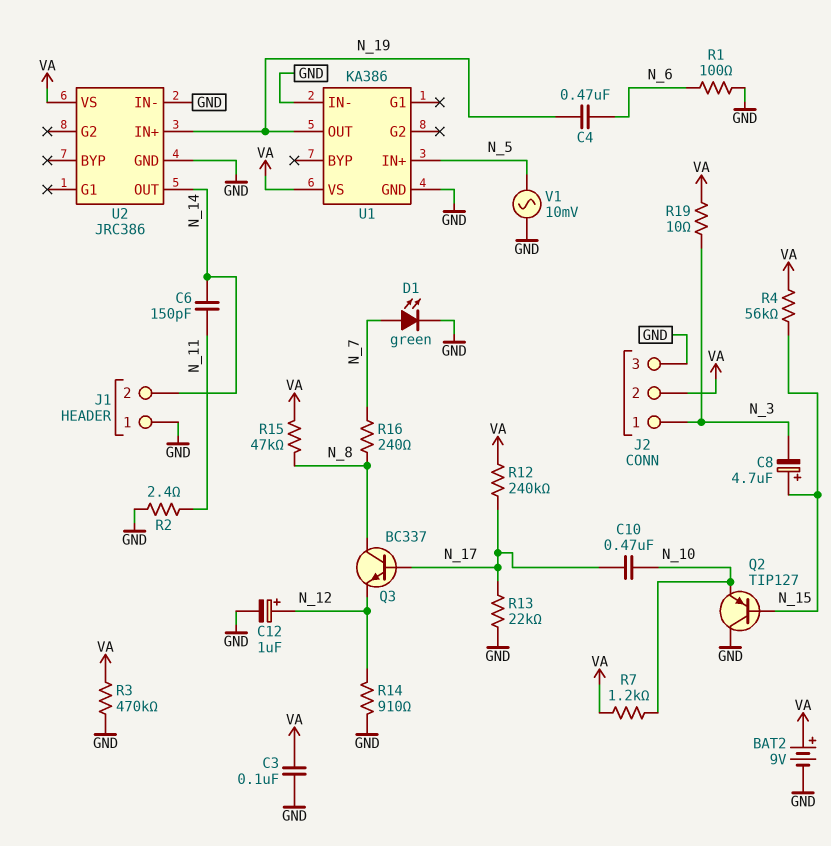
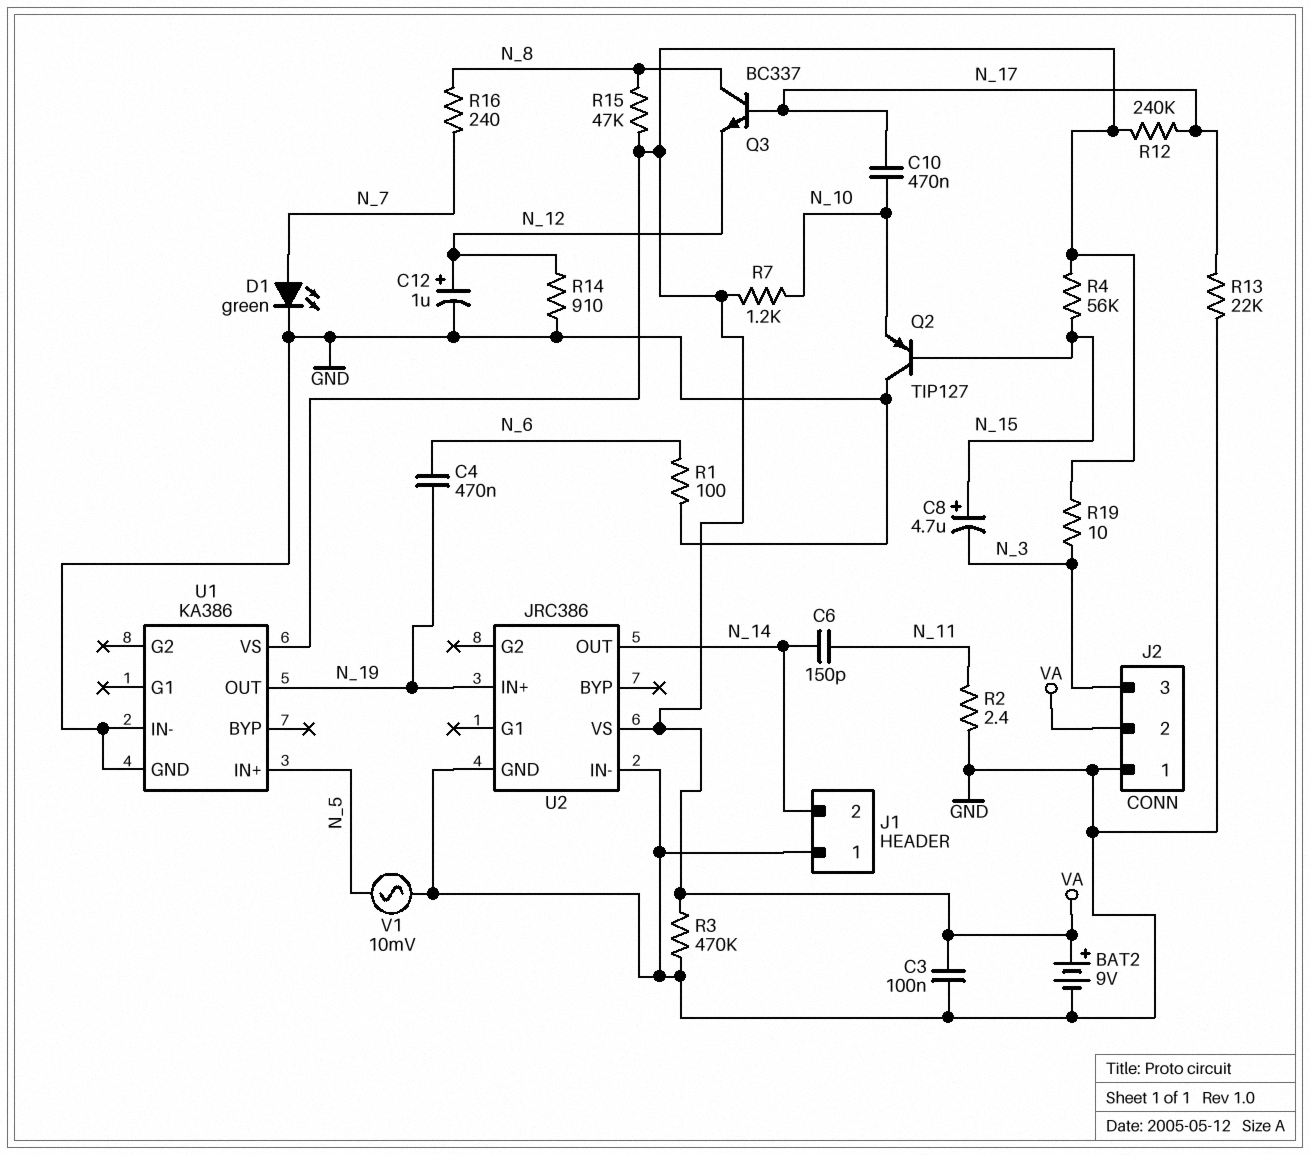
J2 pin 1: N_3 -> GND
J2 pin 3: GND -> N_3

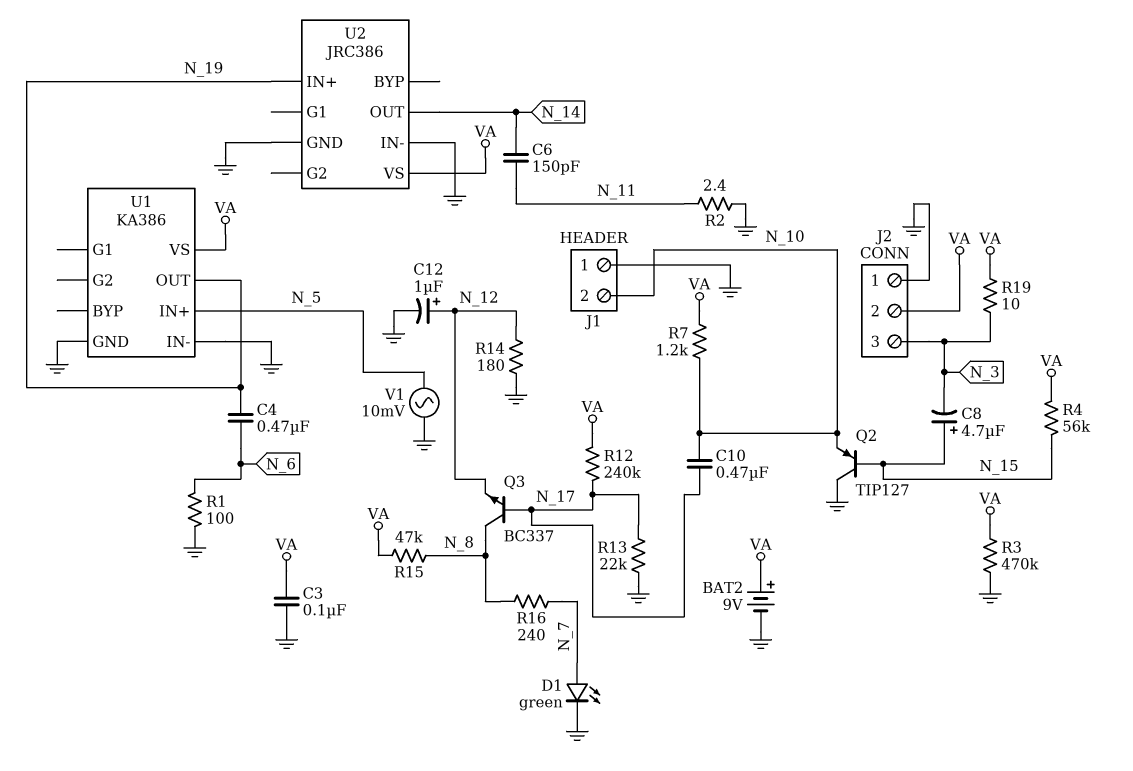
J1 pin 2: N_14 -> N_10
R14: 910 (GND, N_12) -> 180 (GND, N_12)

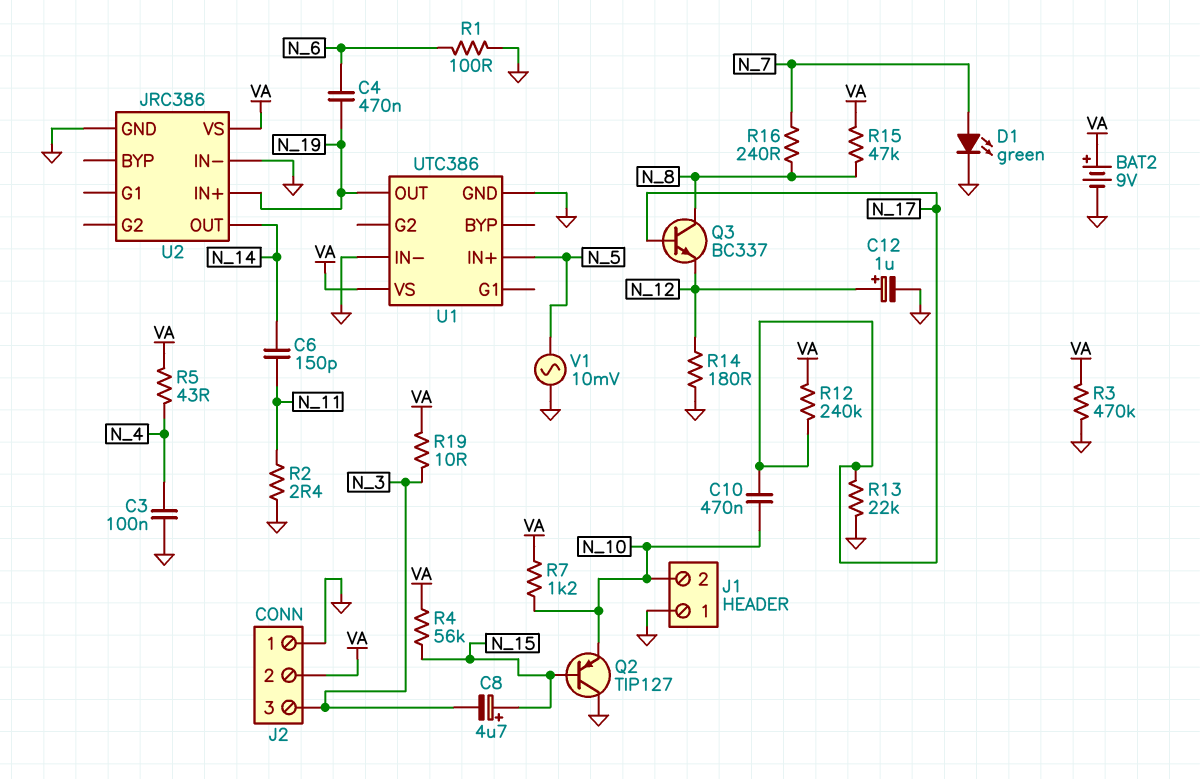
C3: 100nF (GND, VA) -> 100nF (GND, N_4)
R5: none -> 43 (N_4, VA)
U1: KA386 -> UTC386

